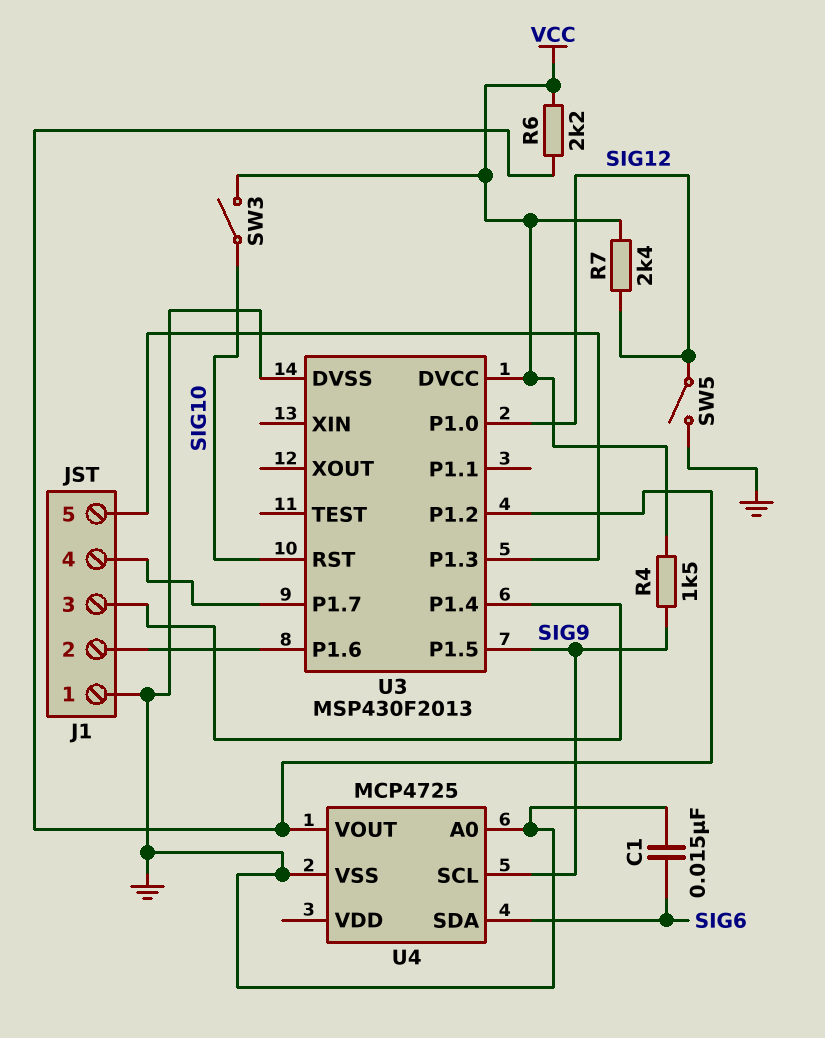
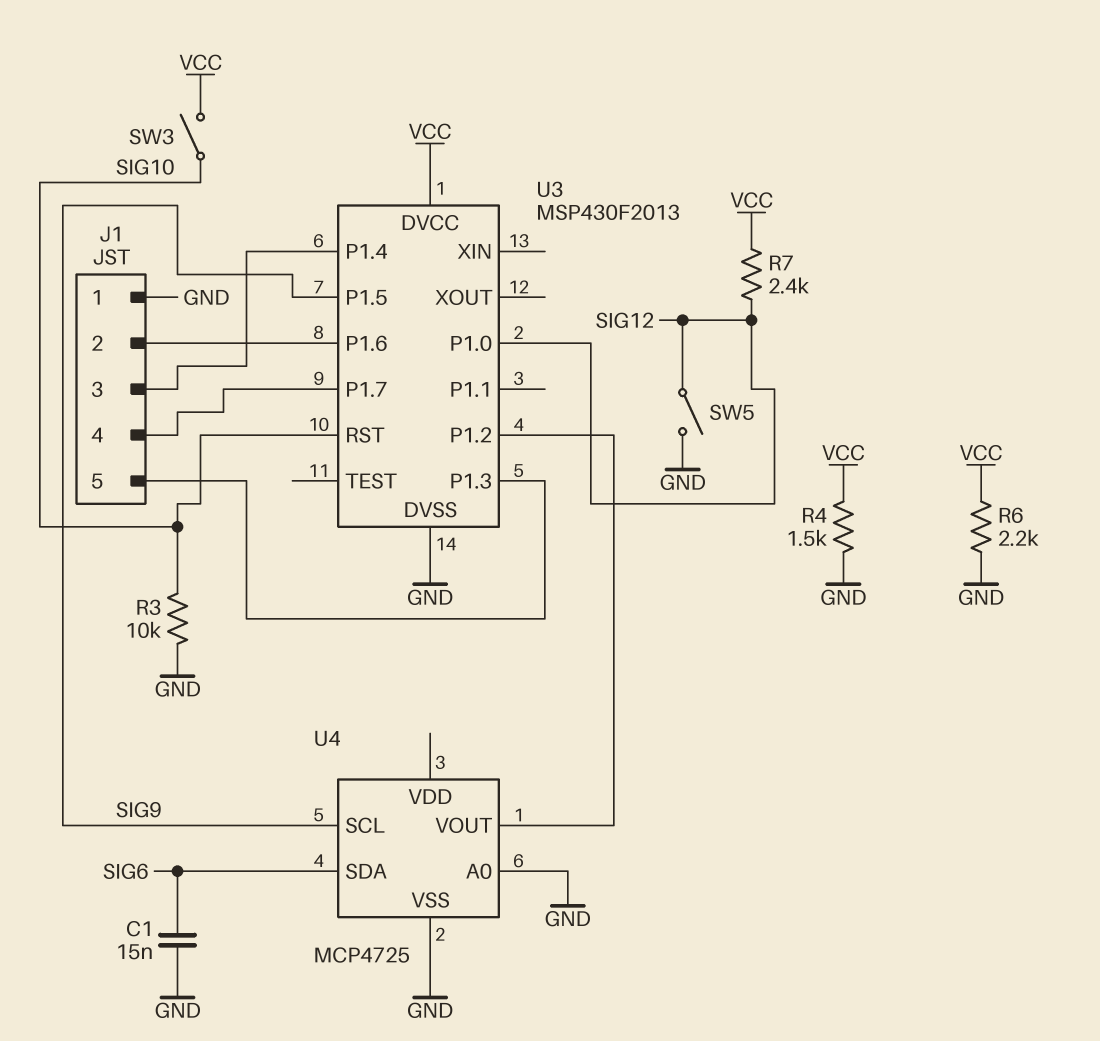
R3: none -> 10k (GND, SIG10)
R4: 1.5k (SIG9, VCC) -> 1.5k (GND, VCC)
R6: 2.2k (U3/P1.2, VCC) -> 2.2k (GND, VCC)

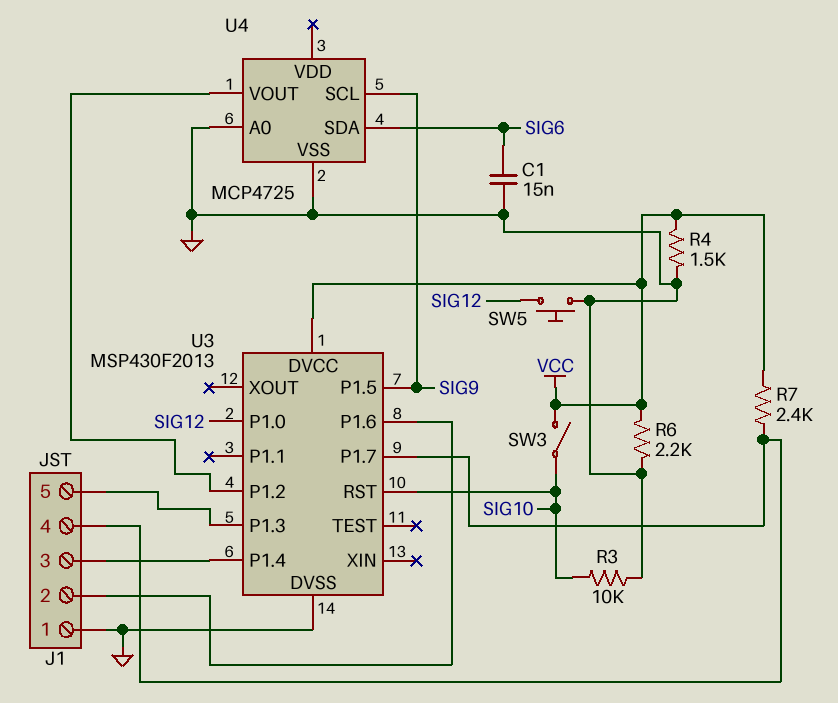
R7: 2.4k (SIG12, VCC) -> 2.4k (J1/4, VCC)
SW5: switch (GND, SIG12) -> button (GND, SIG12)

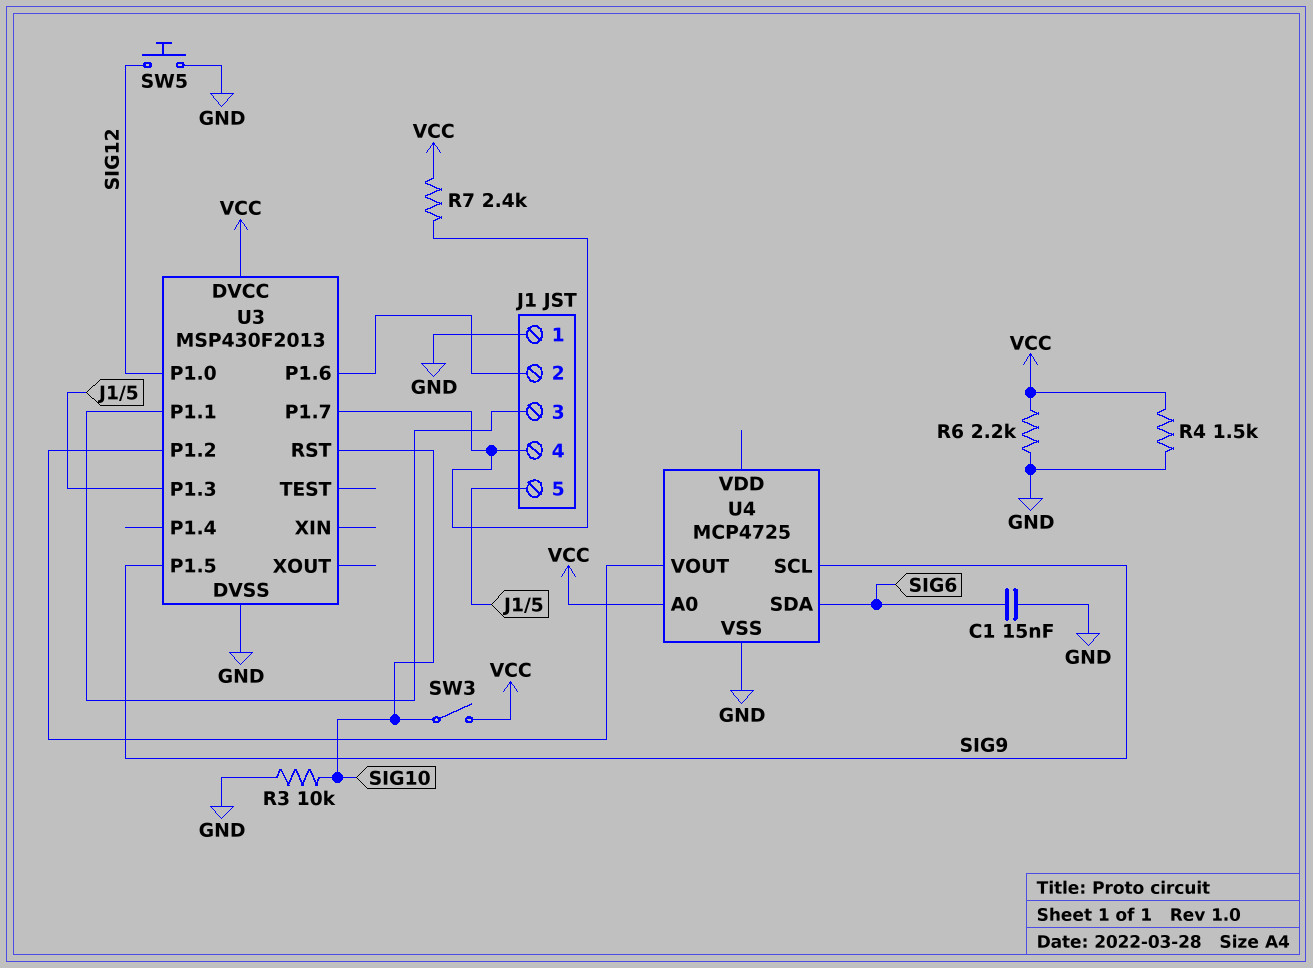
U3 pin P1.1: none -> J1/3
U3 pin P1.4: J1/3 -> none
U4 pin A0: GND -> VCC

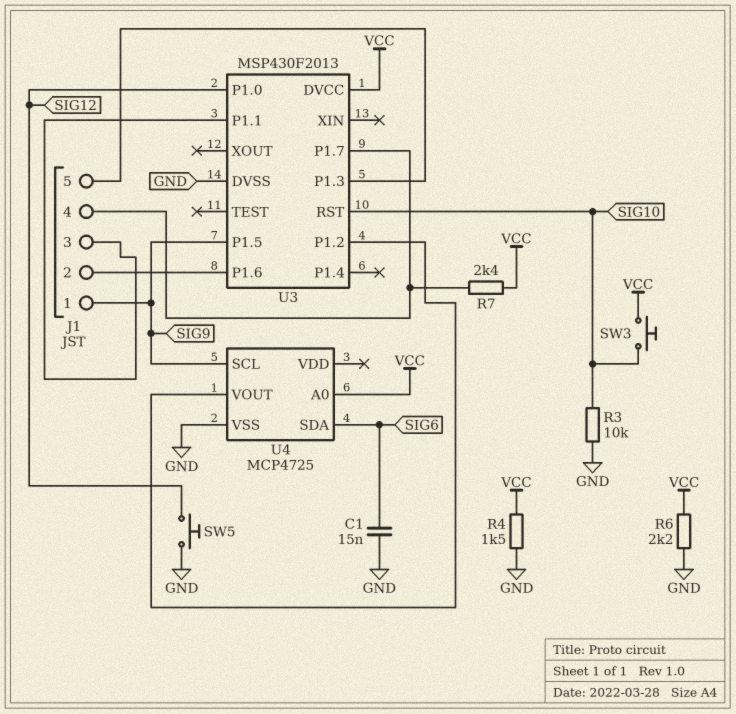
J1 pin 1: GND -> SIG9
SW3: switch (SIG10, VCC) -> button (SIG10, VCC)

